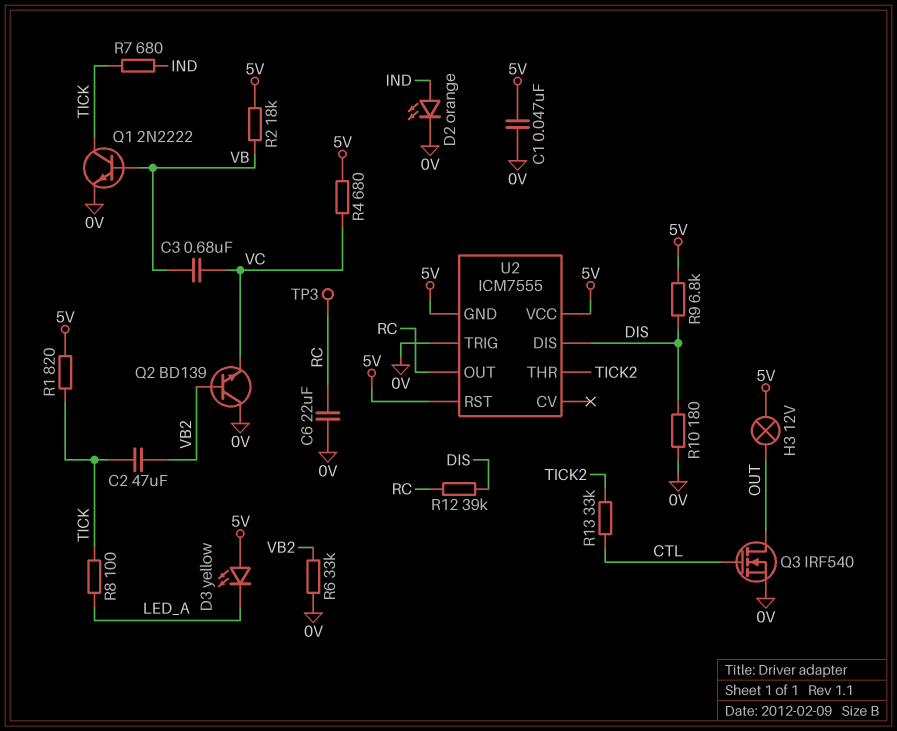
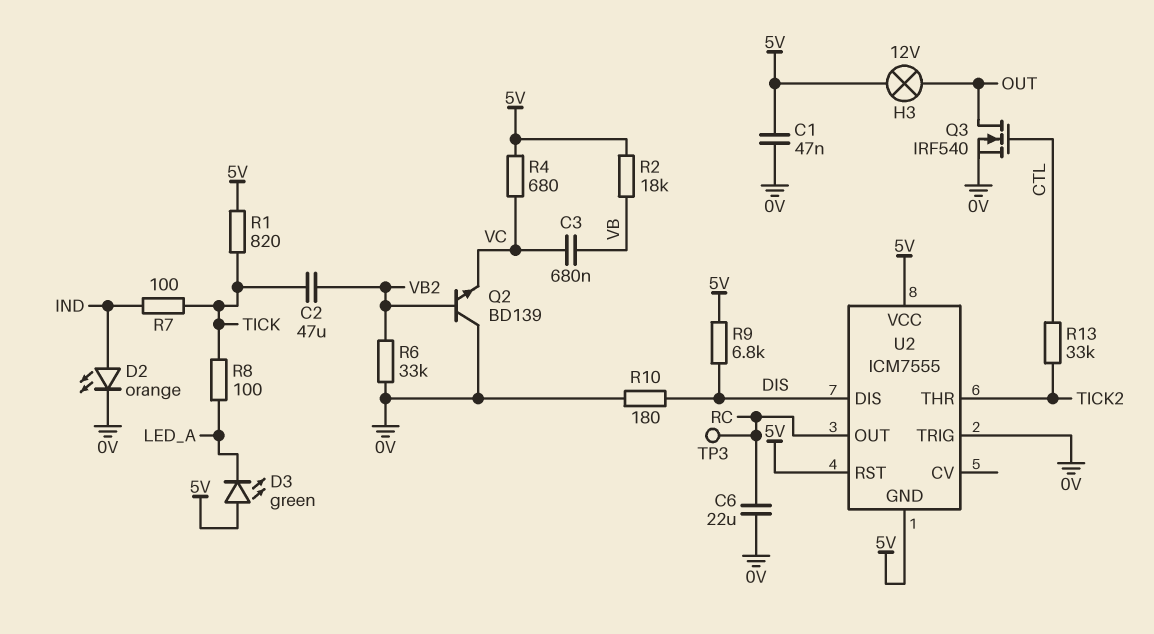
D3: LED yellow (A 5V, K LED_A) -> LED green (A 5V, K LED_A)
Q1: NPN 2N2222 (B VB, C TICK, E 0V) -> none
R7: 680 (IND, TICK) -> 100 (IND, TICK)
R12: 39k (DIS, RC) -> none

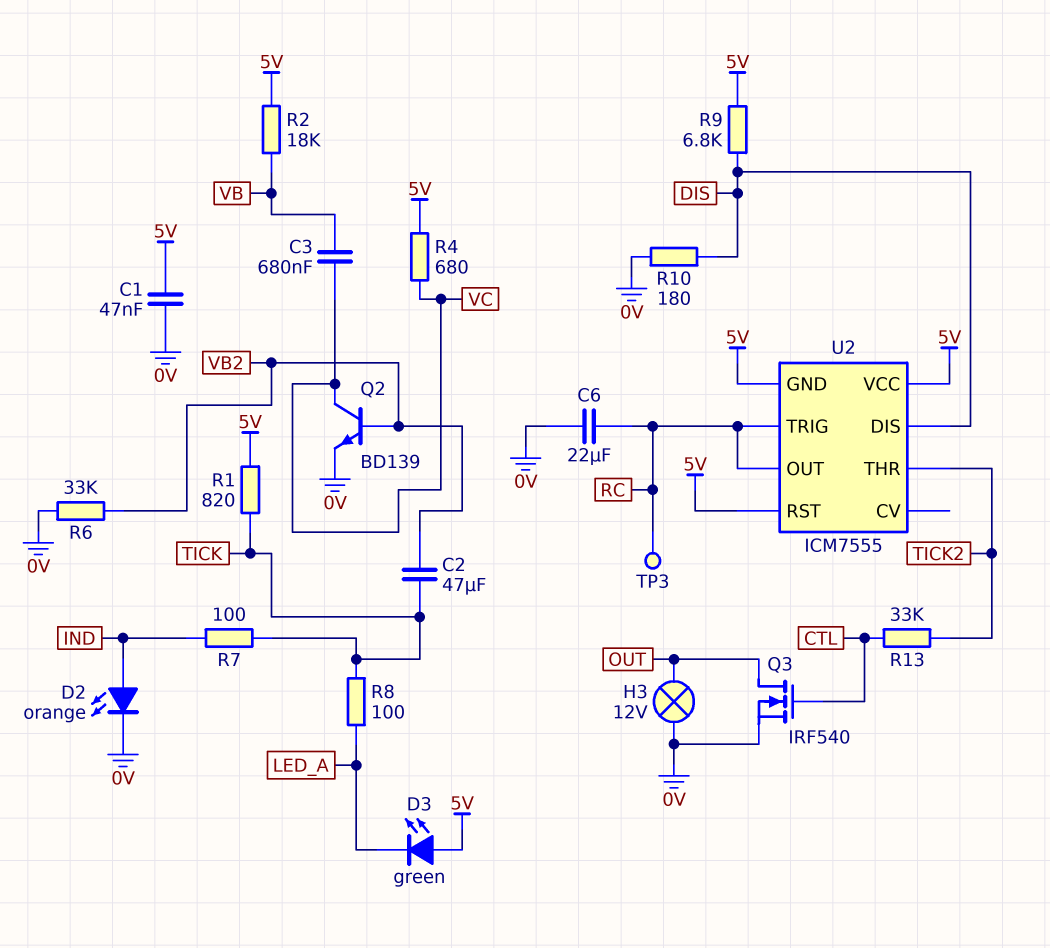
H3: lamp 12V (5V, OUT) -> lamp 12V (0V, OUT)
Q2: NPN BD139 (B VB2, C 0V, E VC) -> NPN BD139 (B VB2, C VC, E 0V)
U2 pin TRIG: 0V -> RC

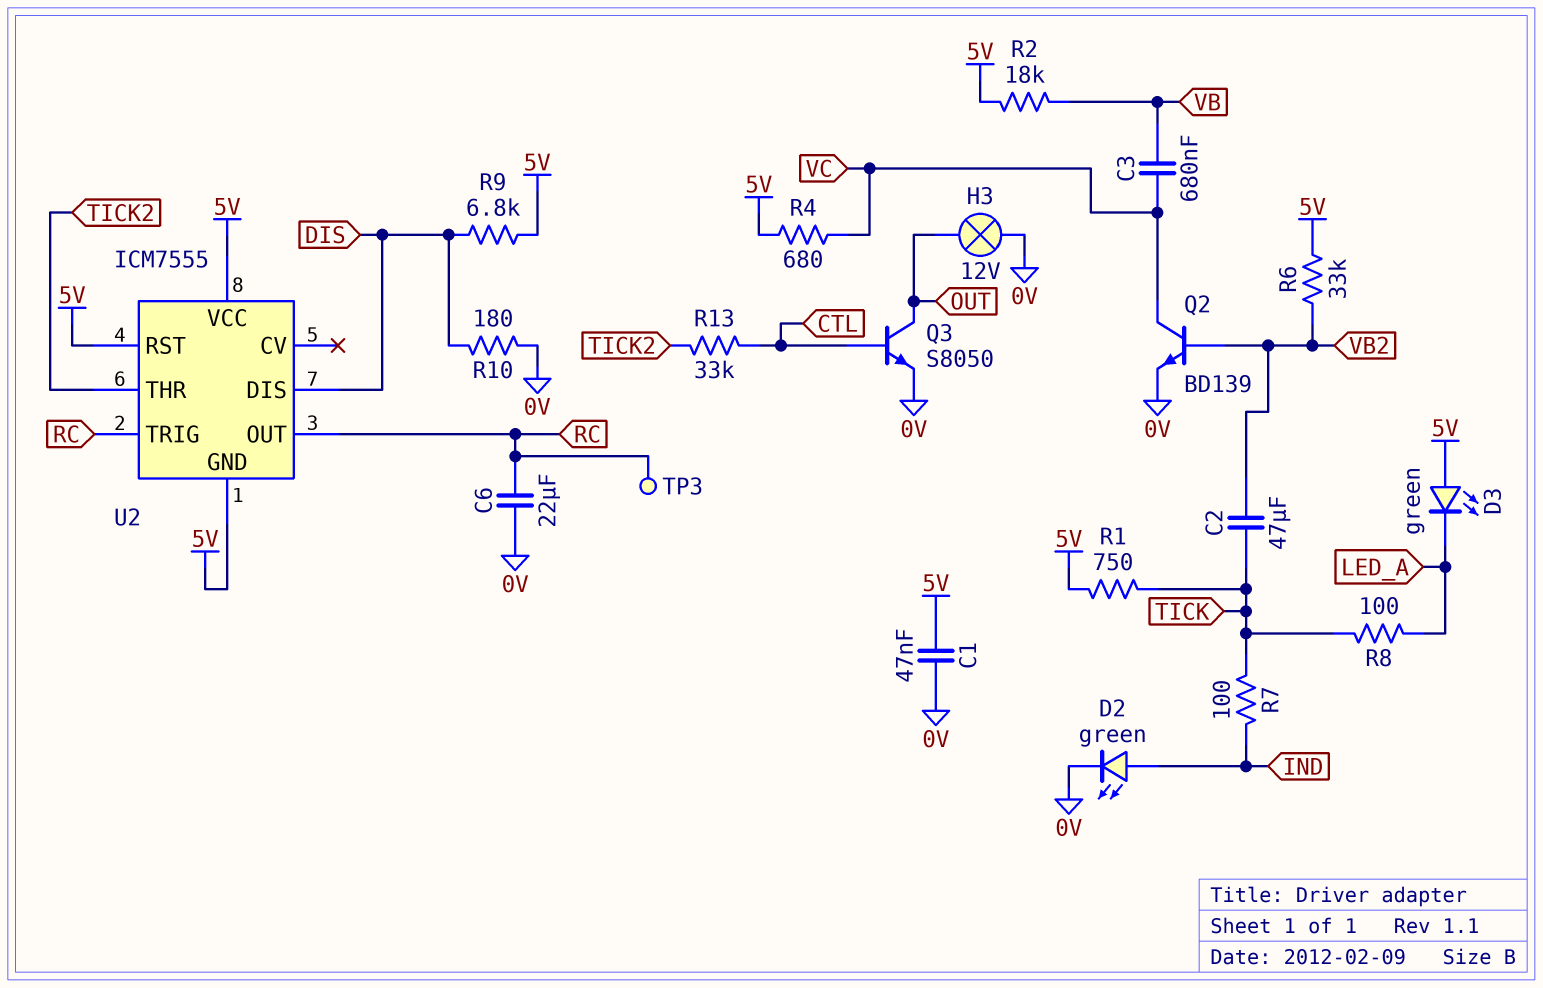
D2: LED orange (A IND, K 0V) -> LED green (A IND, K 0V)
Q3: NMOS IRF540 (G CTL, D OUT, S 0V) -> NPN S8050 (B CTL, C OUT, E 0V)
R1: 820 (5V, TICK) -> 750 (5V, TICK)
R6: 33k (0V, VB2) -> 33k (5V, VB2)

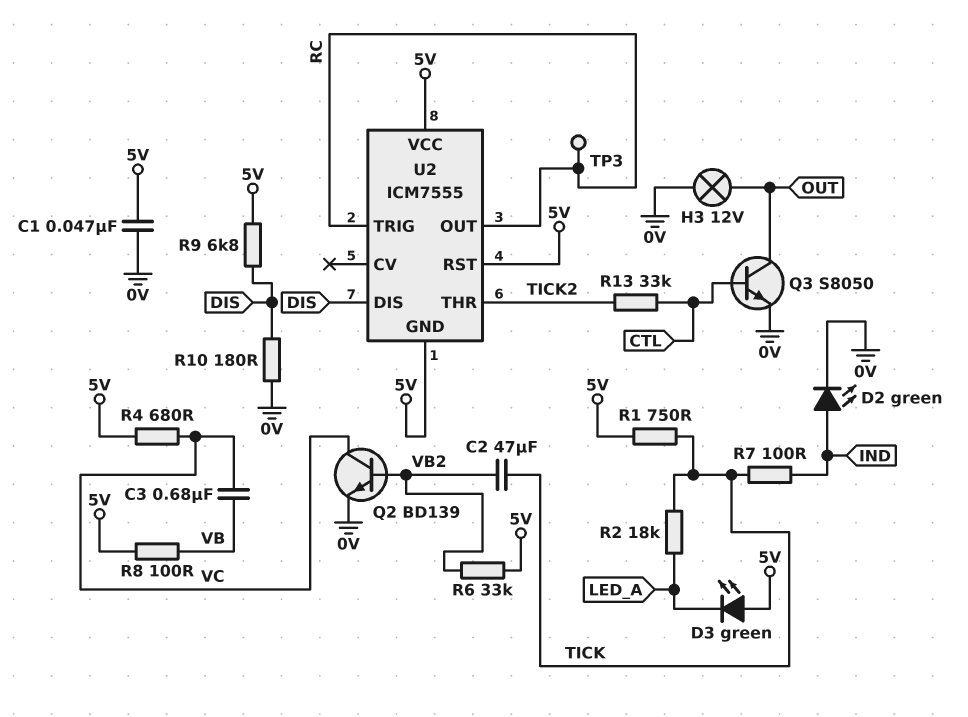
C6: 22uF (0V, RC) -> none
R2: 18k (5V, VB) -> 18k (LED_A, TICK)
R8: 100 (LED_A, TICK) -> 100 (5V, VB)

